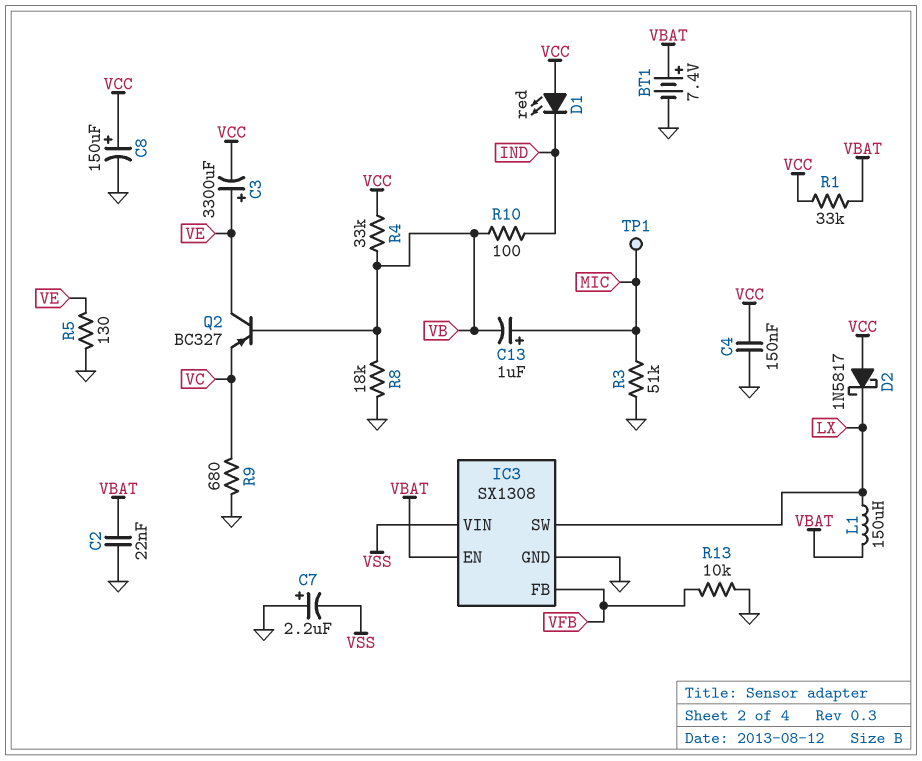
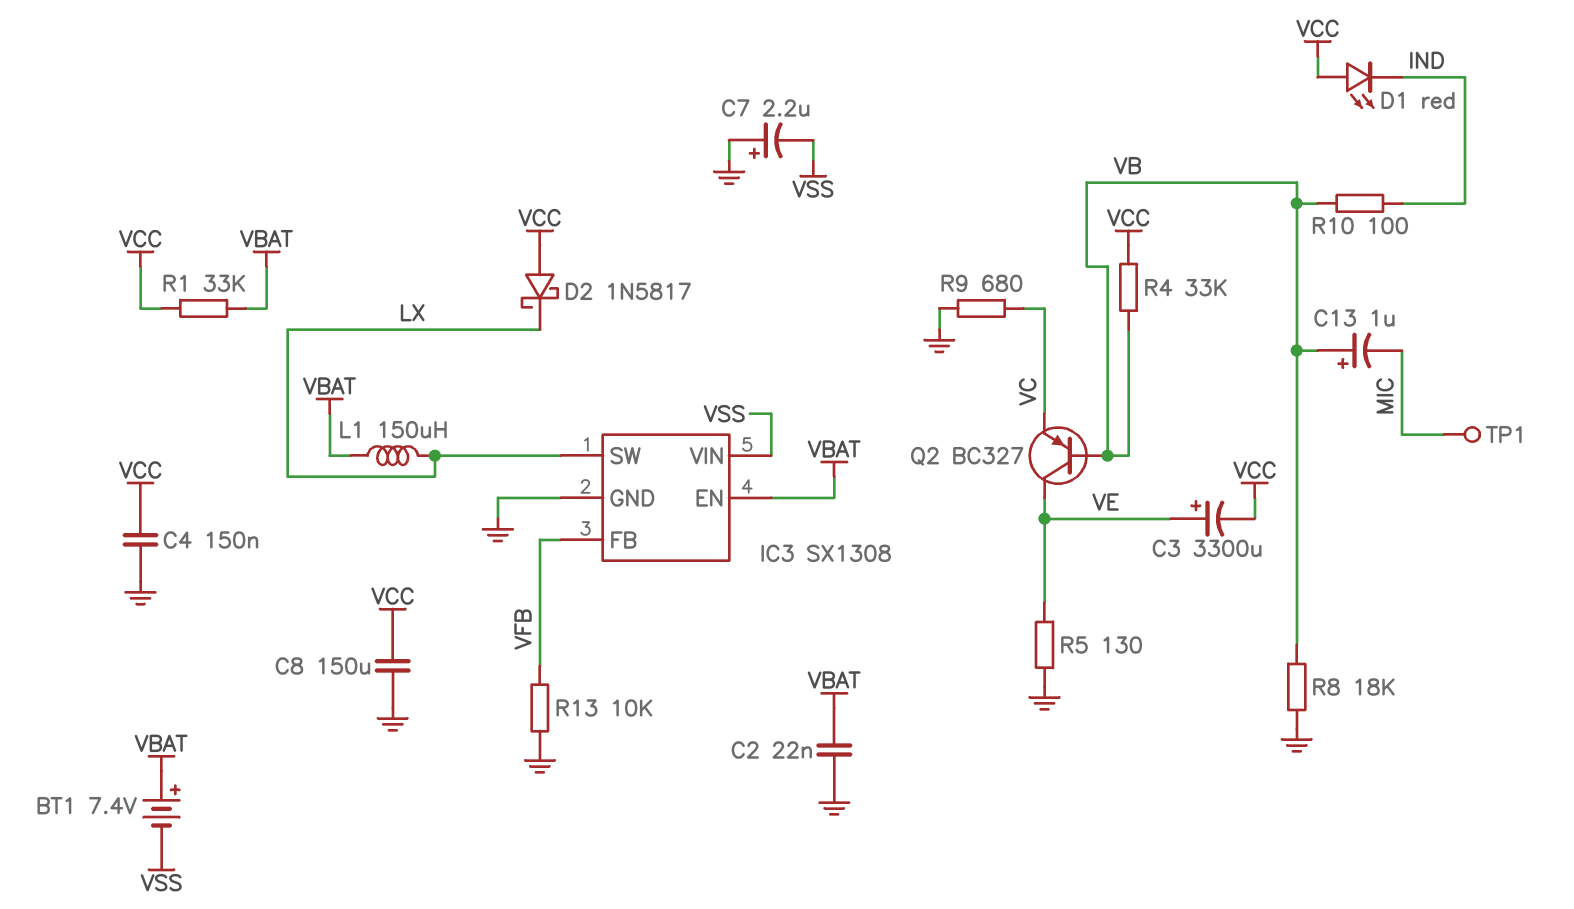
BT1: 7.4V (plus VBAT, minus GND) -> 7.4V (plus VBAT, minus VSS)
C8: 150uF (plus VCC, minus GND) -> 150uF (GND, VCC)
C13: 1uF (plus MIC, minus VB) -> 1uF (plus VB, minus MIC)
R3: 51k (GND, MIC) -> none

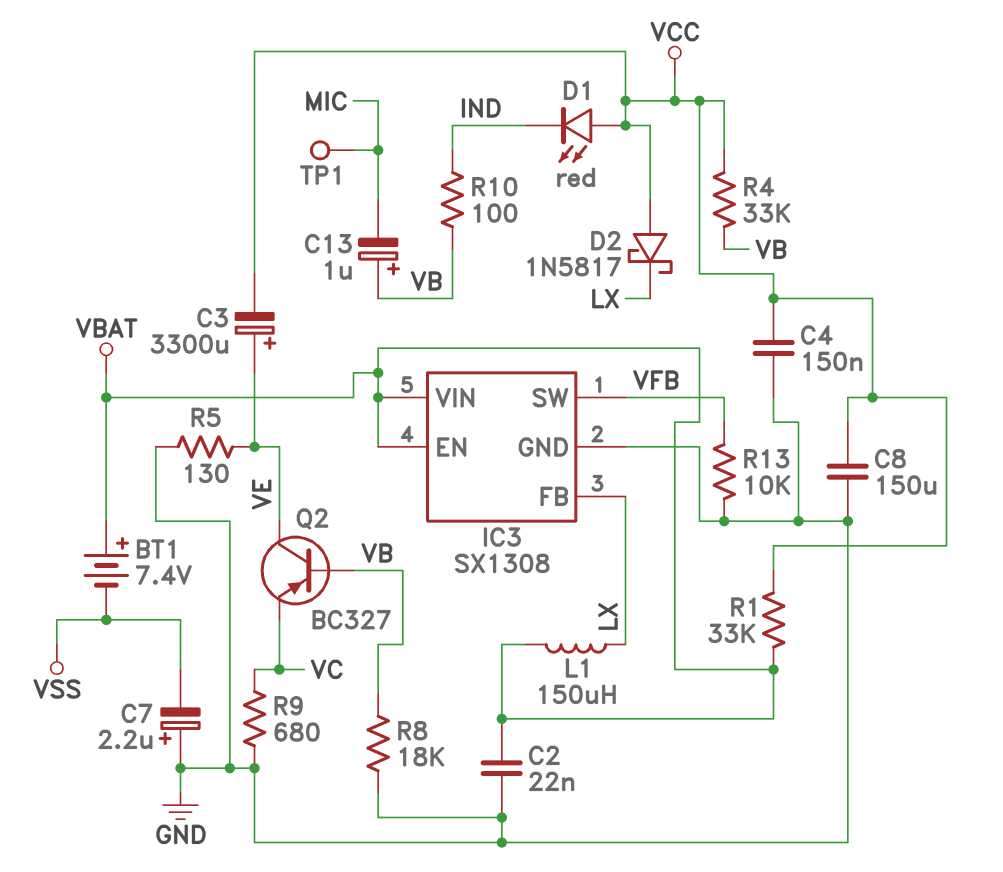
IC3 pin FB: VFB -> LX
IC3 pin SW: LX -> VFB
IC3 pin VIN: VSS -> VBAT

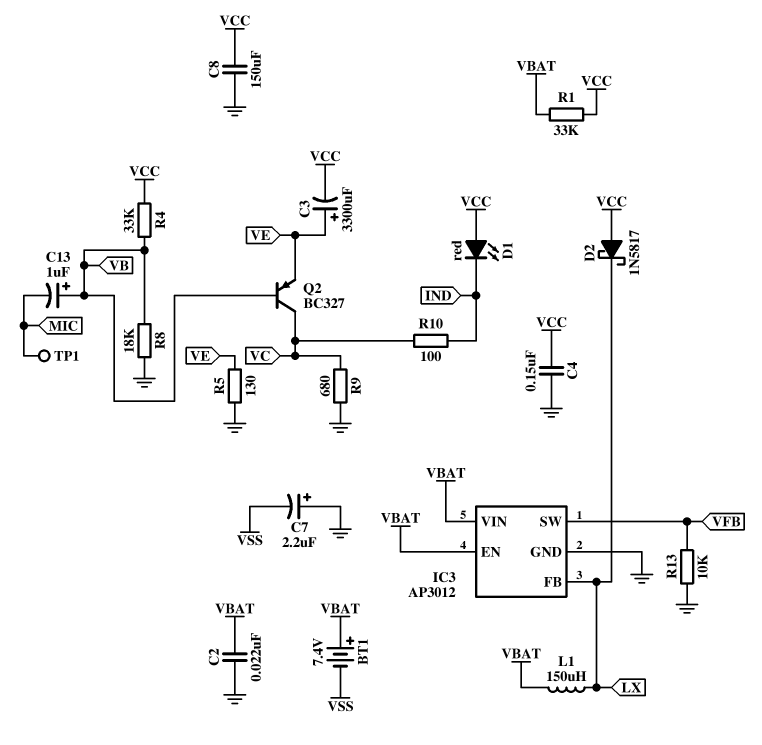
IC3: SX1308 -> AP3012
Q2: PNP BC327 (B VB, C VE, E VC) -> PNP BC327 (B VB, C VC, E VE)
R10: 100 (IND, VB) -> 100 (IND, VC)

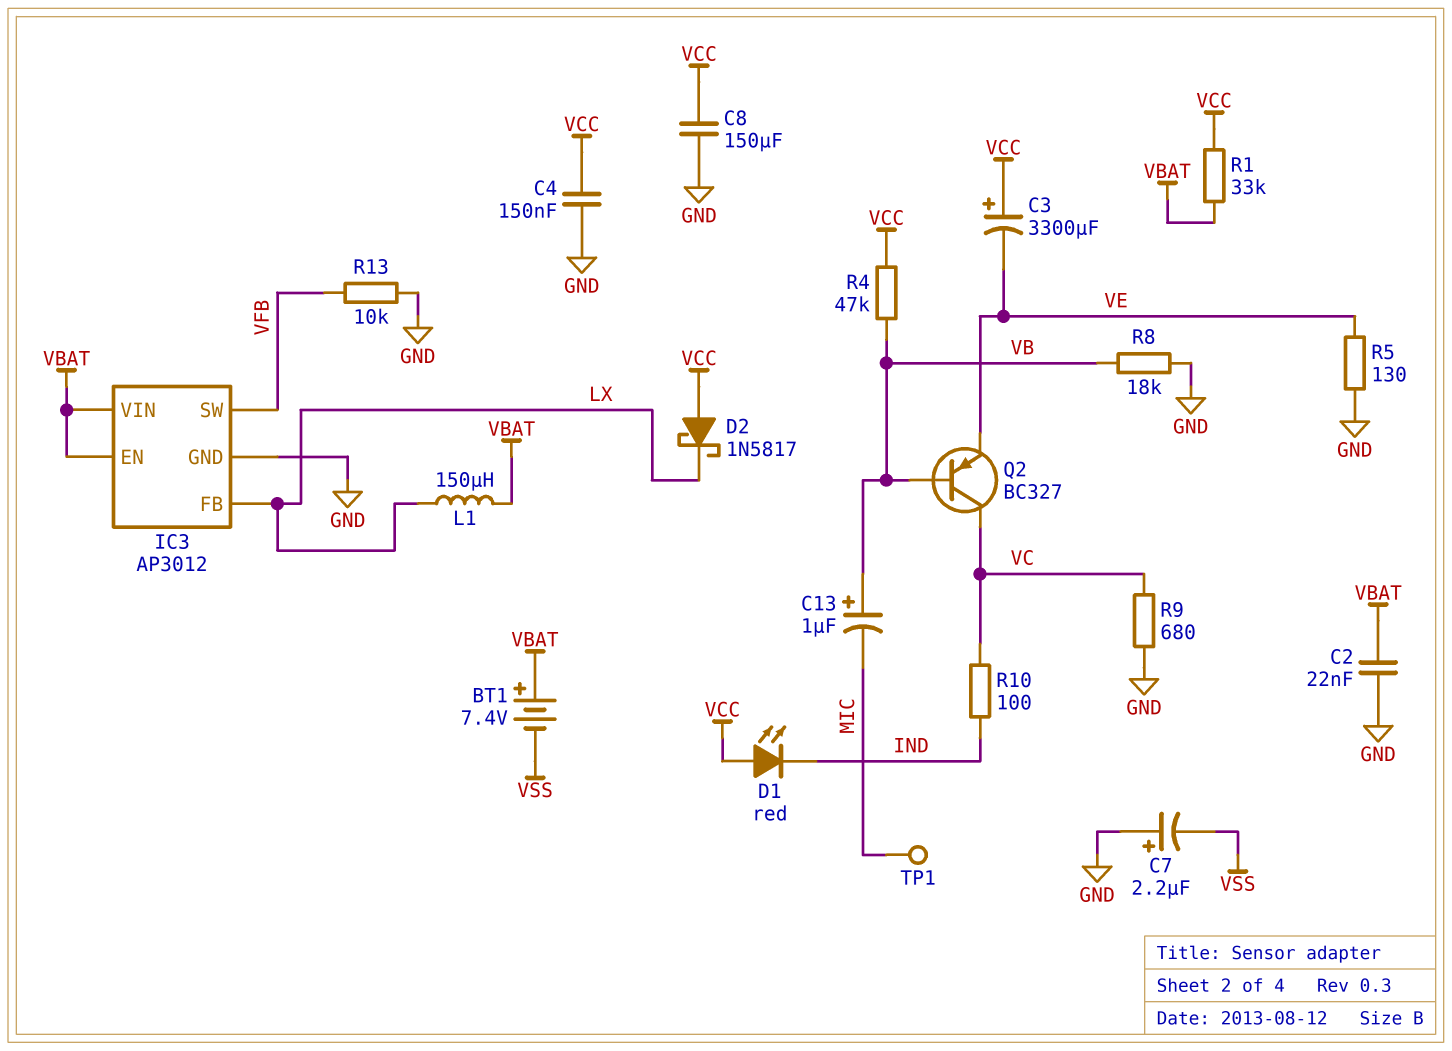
C3: 3300uF (plus VE, minus VCC) -> 3300uF (plus VCC, minus VE)
R4: 33k (VB, VCC) -> 47k (VB, VCC)

